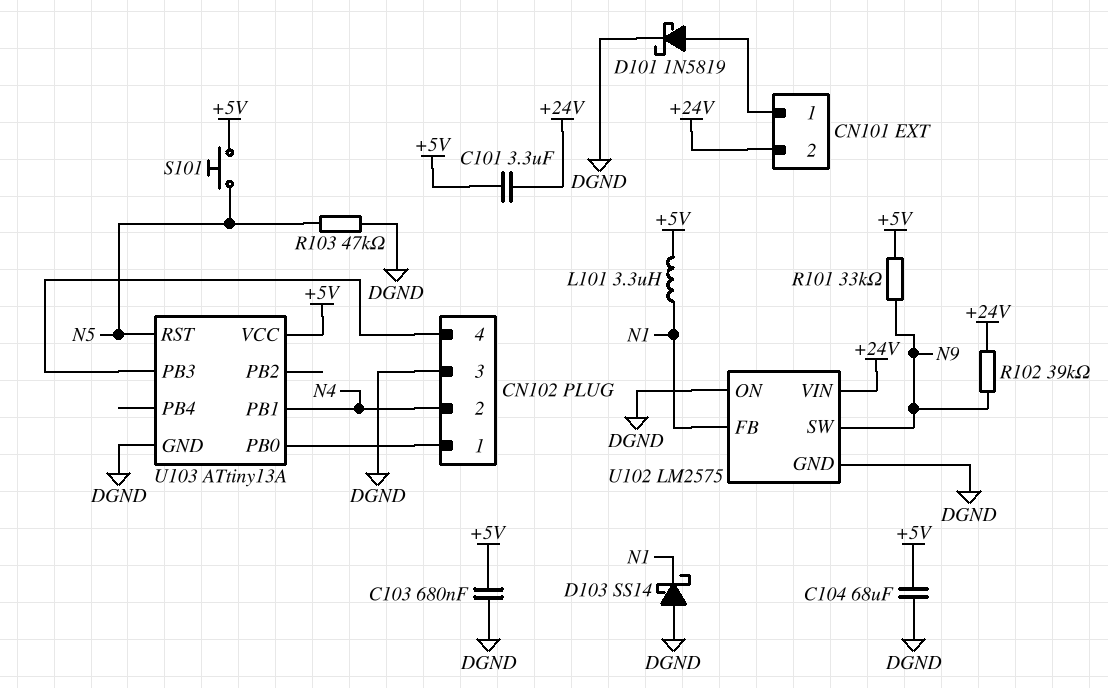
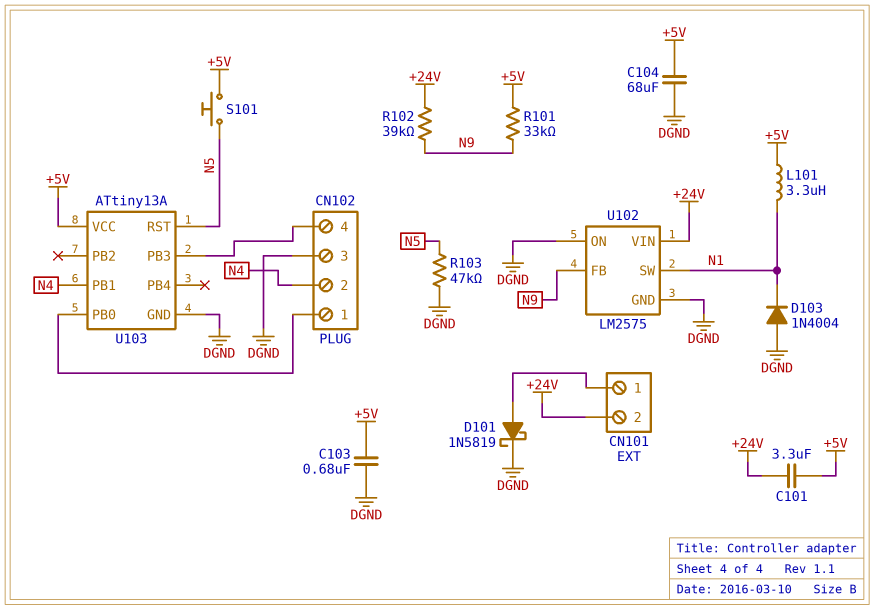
D103: schottky SS14 (A DGND, K N1) -> diode 1N4004 (A DGND, K N1)
U102 pin FB: N1 -> N9
U102 pin SW: N9 -> N1

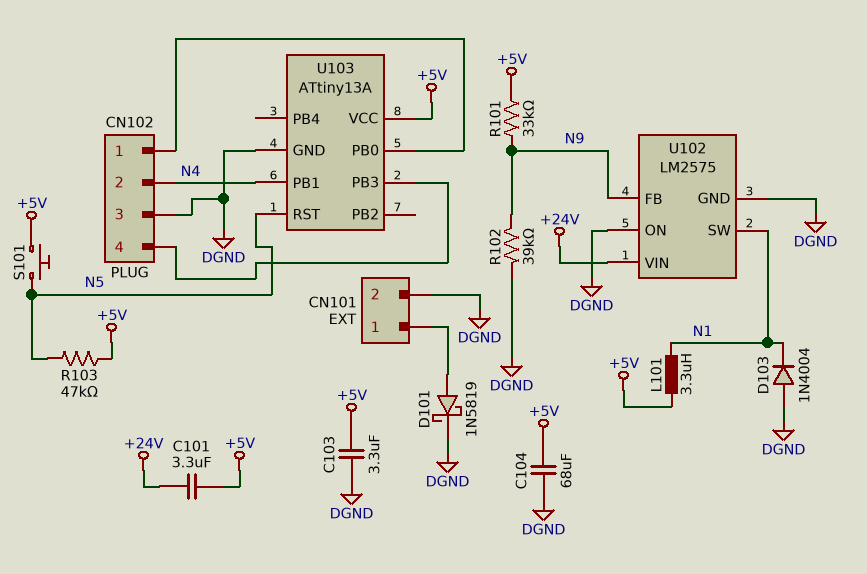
C103: 680nF (+5V, DGND) -> 3.3uF (+5V, DGND)
CN101 pin 2: +24V -> DGND
R102: 39k (+24V, N9) -> 39k (DGND, N9)
R103: 47k (DGND, N5) -> 47k (+5V, N5)

